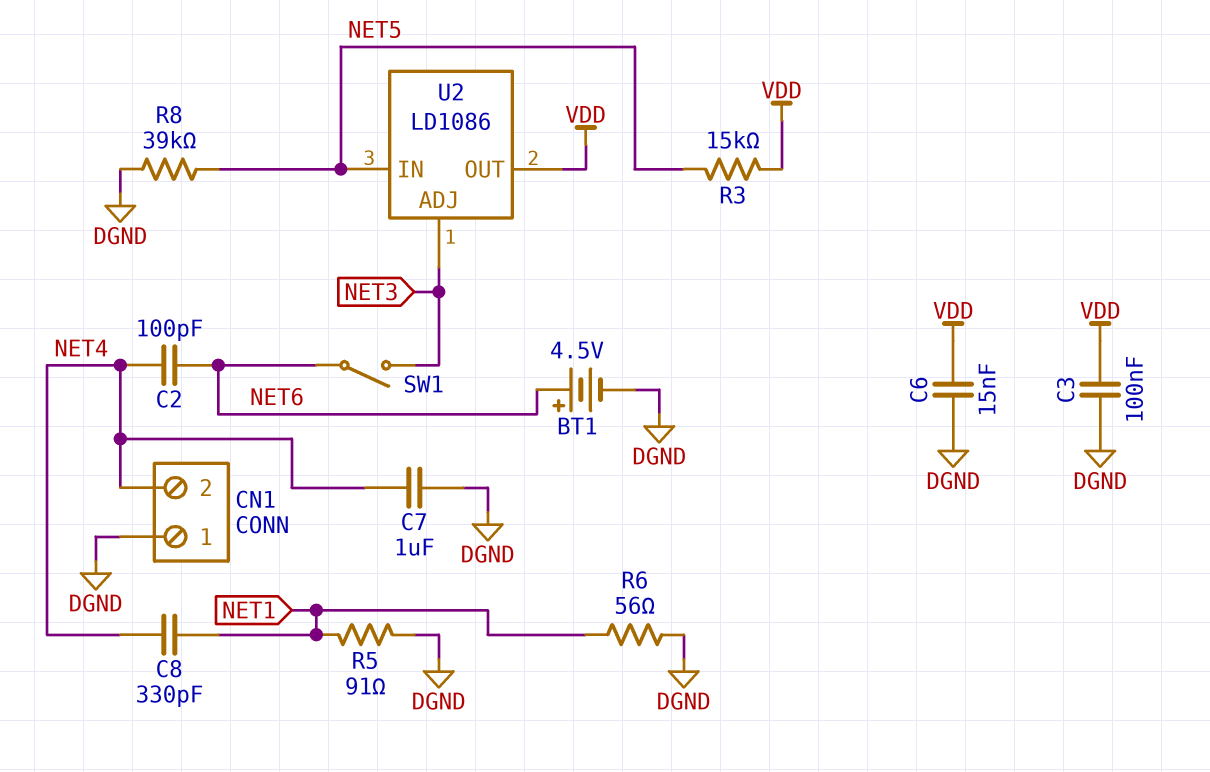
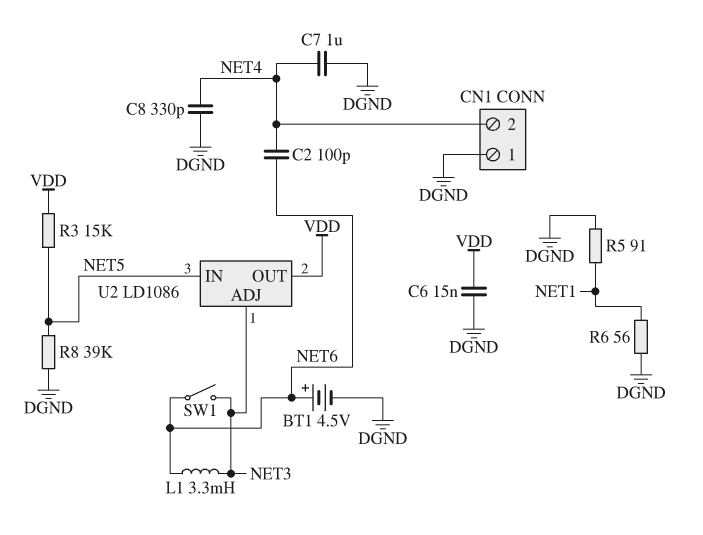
C3: 100nF (DGND, VDD) -> none
C8: 330pF (NET1, NET4) -> 330pF (DGND, NET4)
L1: none -> 3.3mH (NET3, NET6)

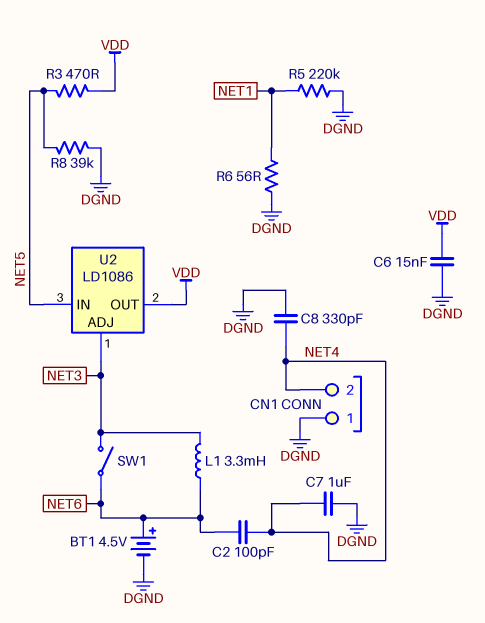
R3: 15k (NET5, VDD) -> 470 (NET5, VDD)
R5: 91 (DGND, NET1) -> 220k (DGND, NET1)

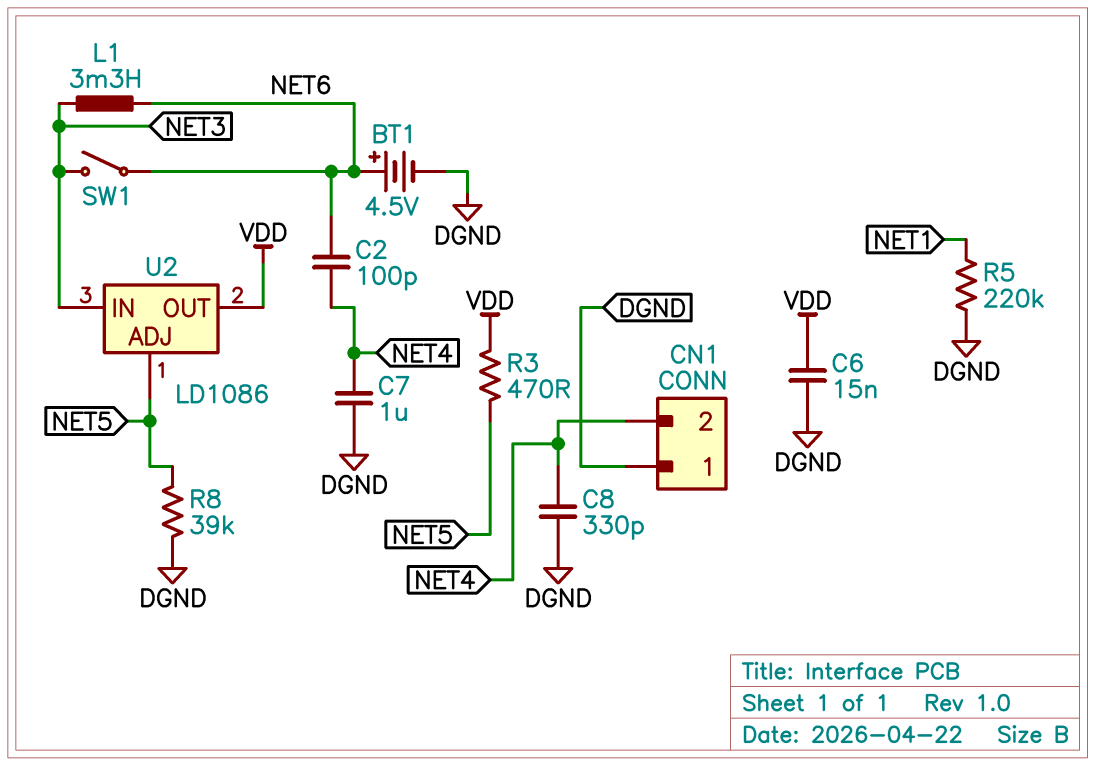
R6: 56 (DGND, NET1) -> none
U2 pin ADJ: NET3 -> NET5
U2 pin IN: NET5 -> NET3

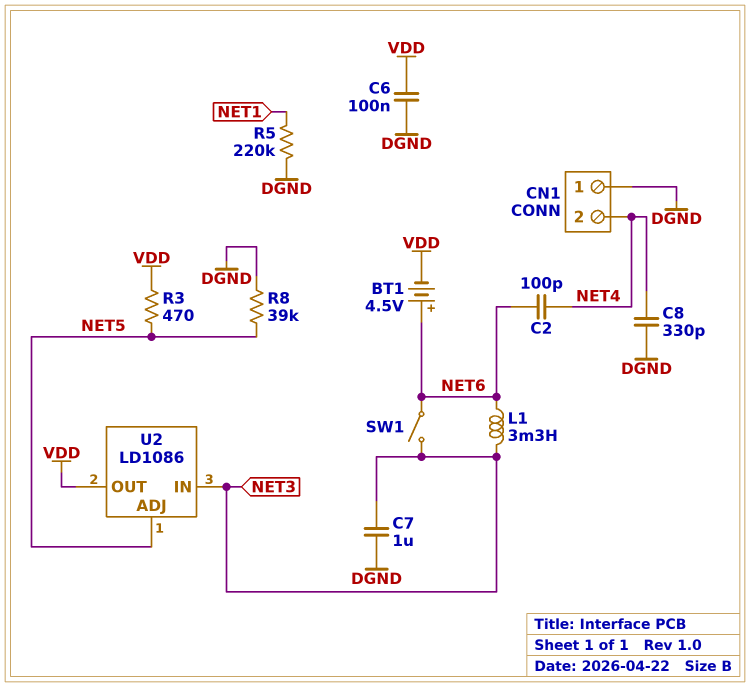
BT1: 4.5V (plus NET6, minus DGND) -> 4.5V (plus NET6, minus VDD)
C6: 15nF (DGND, VDD) -> 100nF (DGND, VDD)
C7: 1uF (DGND, NET4) -> 1uF (DGND, NET3)

